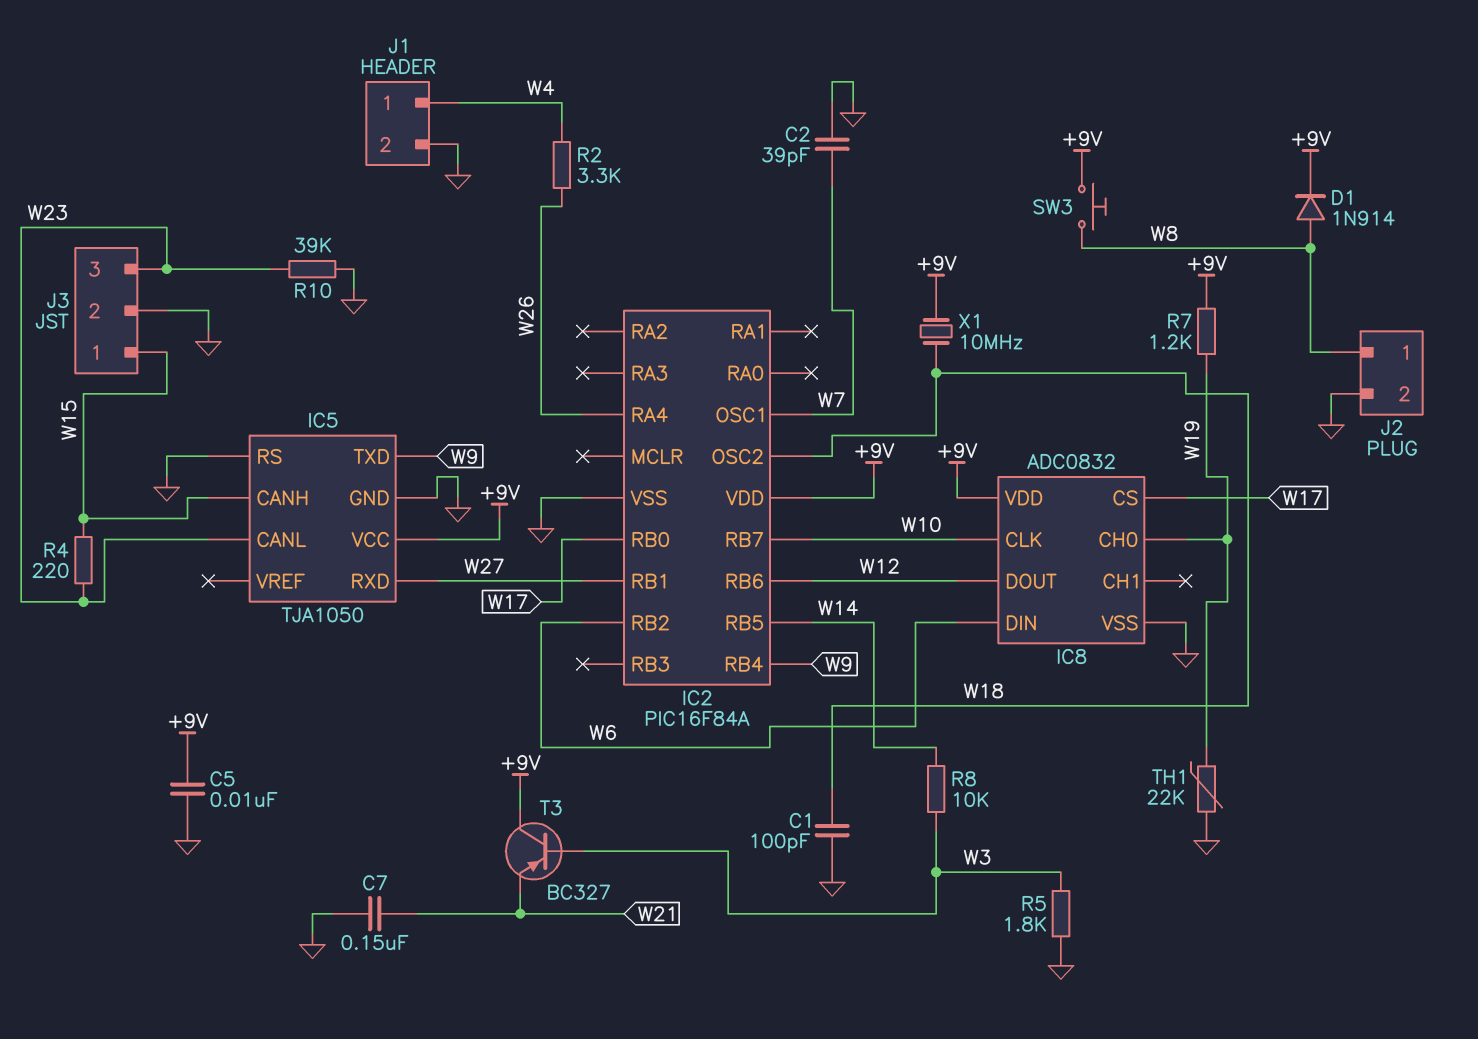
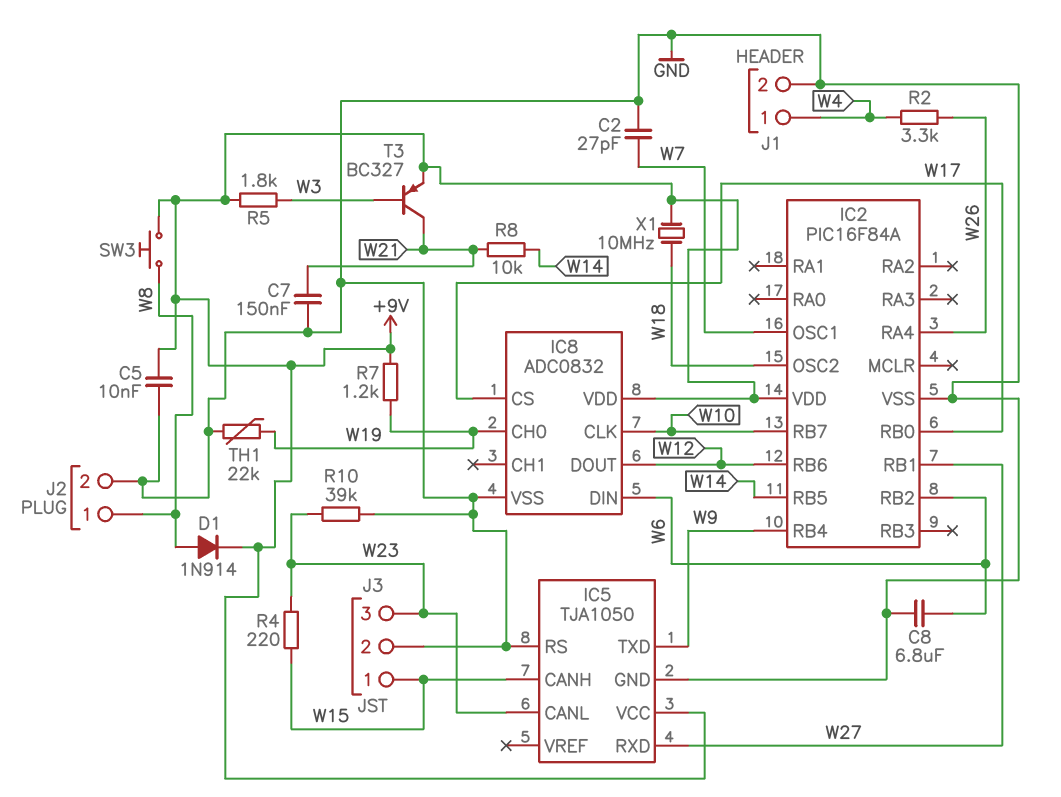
C1: 100pF (GND, W18) -> none
C2: 39pF (GND, W7) -> 27pF (GND, W7)
C8: none -> 6.8uF (GND, W6)
R5: 1.8k (GND, W3) -> 1.8k (+9V, W3)
R8: 10k (W3, W14) -> 10k (W14, W21)
T3: PNP BC327 (B W3, C +9V, E W21) -> PNP BC327 (B W3, C W21, E +9V)

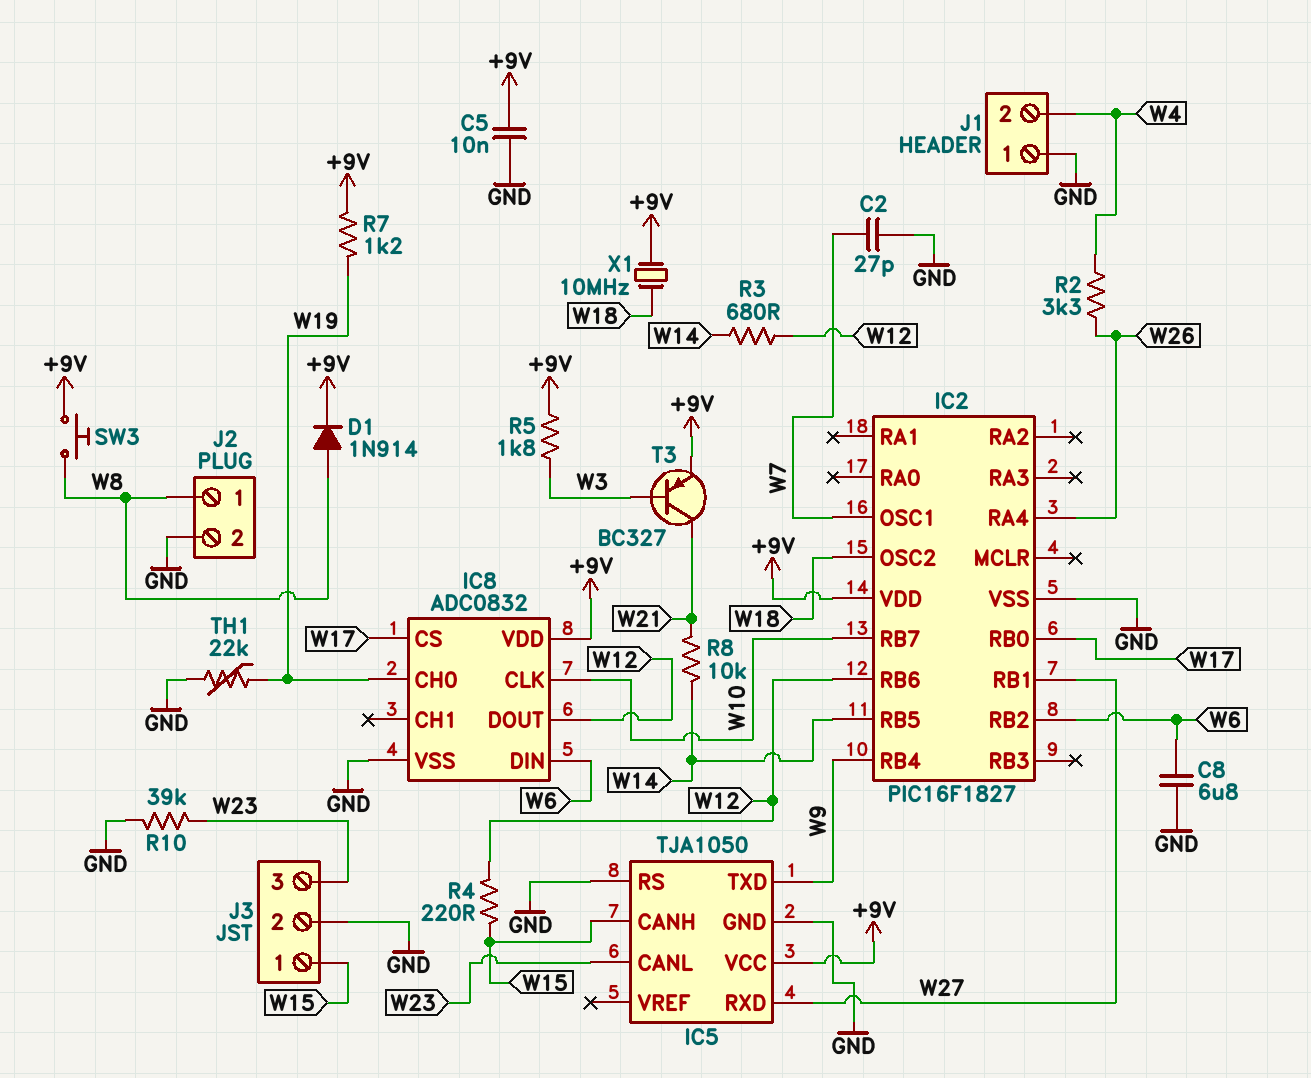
C7: 150nF (GND, W21) -> none
IC2: PIC16F84A -> PIC16F1827
J1 pin 1: W4 -> GND
J1 pin 2: GND -> W4
R3: none -> 680 (W12, W14)
R4: 220 (W15, W23) -> 220 (W12, W15)

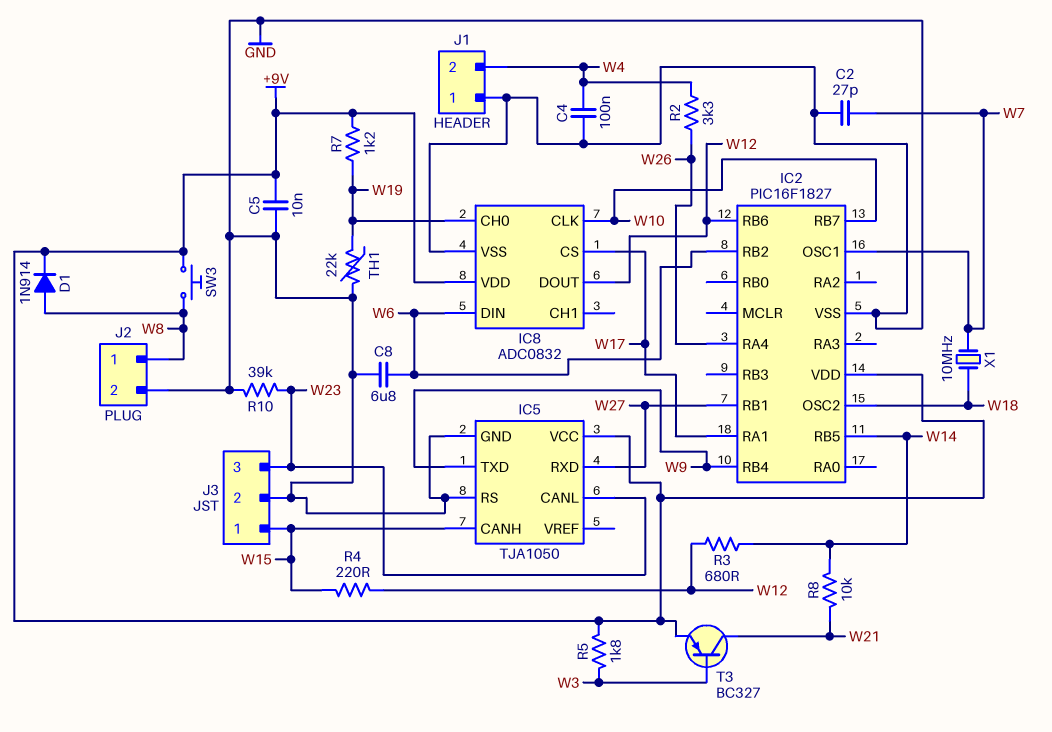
C4: none -> 100nF (GND, W4)
IC2 pin RA1: none -> W17
IC2 pin RB0: W17 -> none
X1: 10MHz (+9V, W18) -> 10MHz (W7, W18)

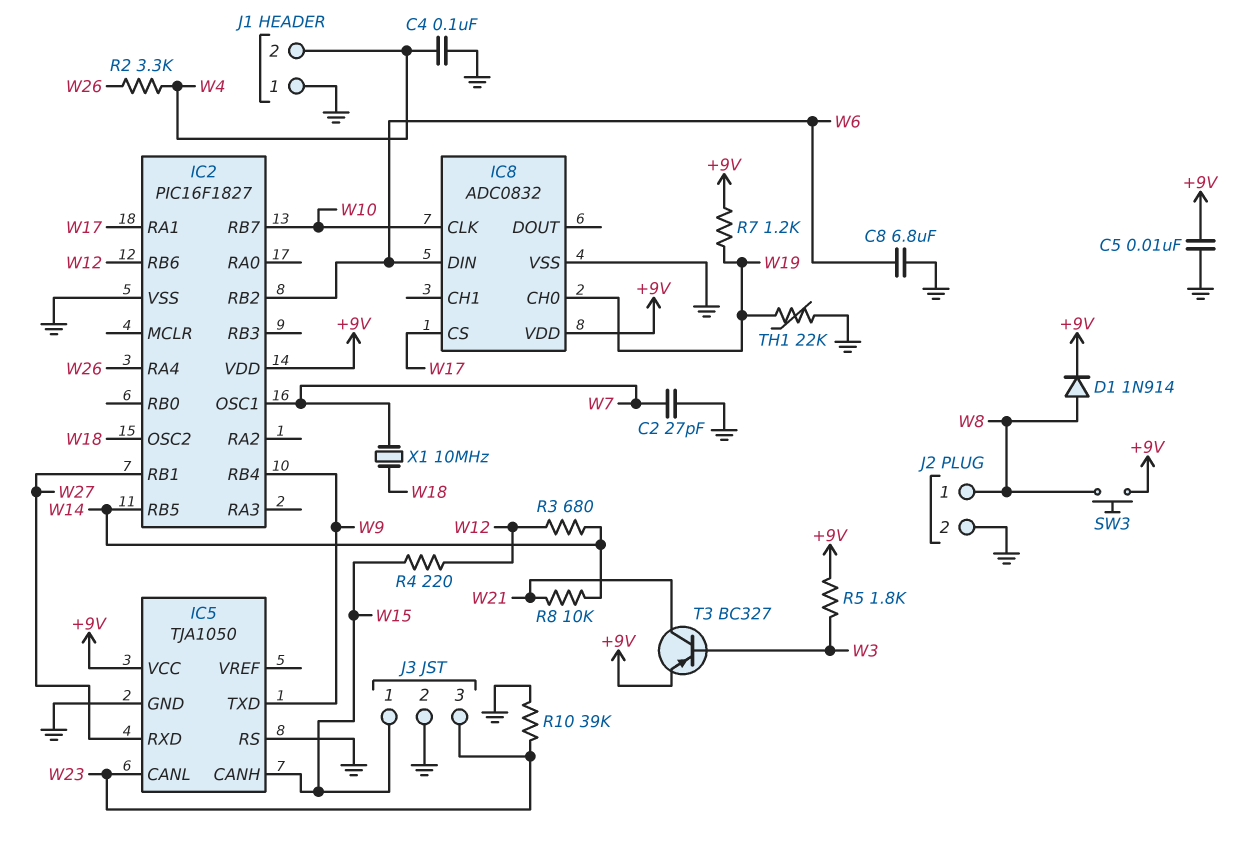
IC8 pin DOUT: W12 -> none

